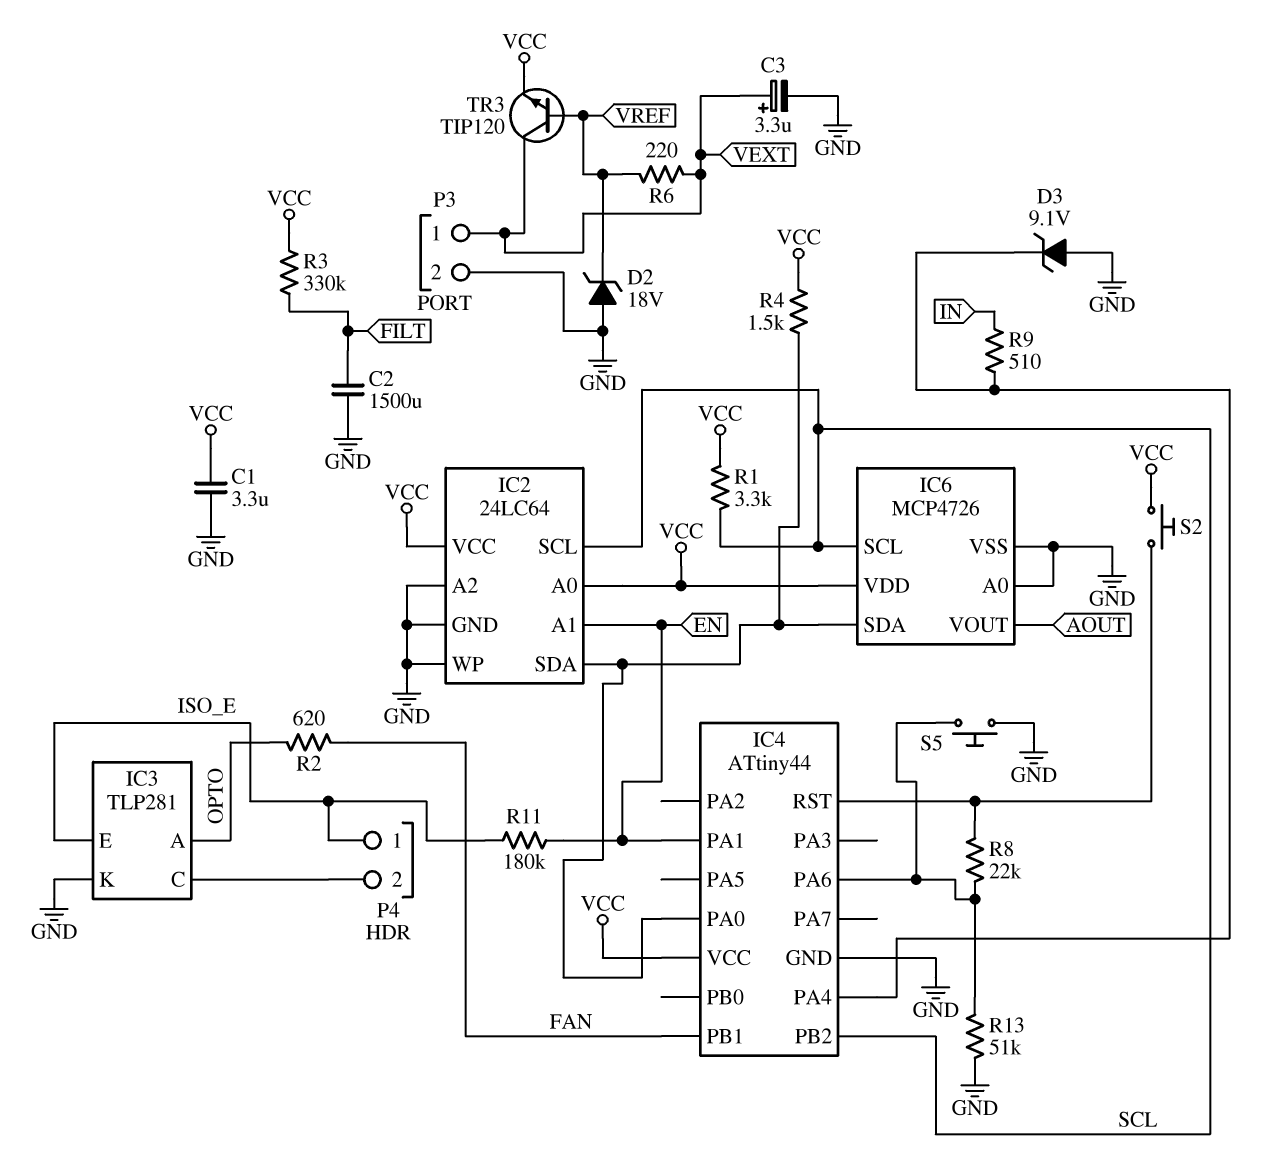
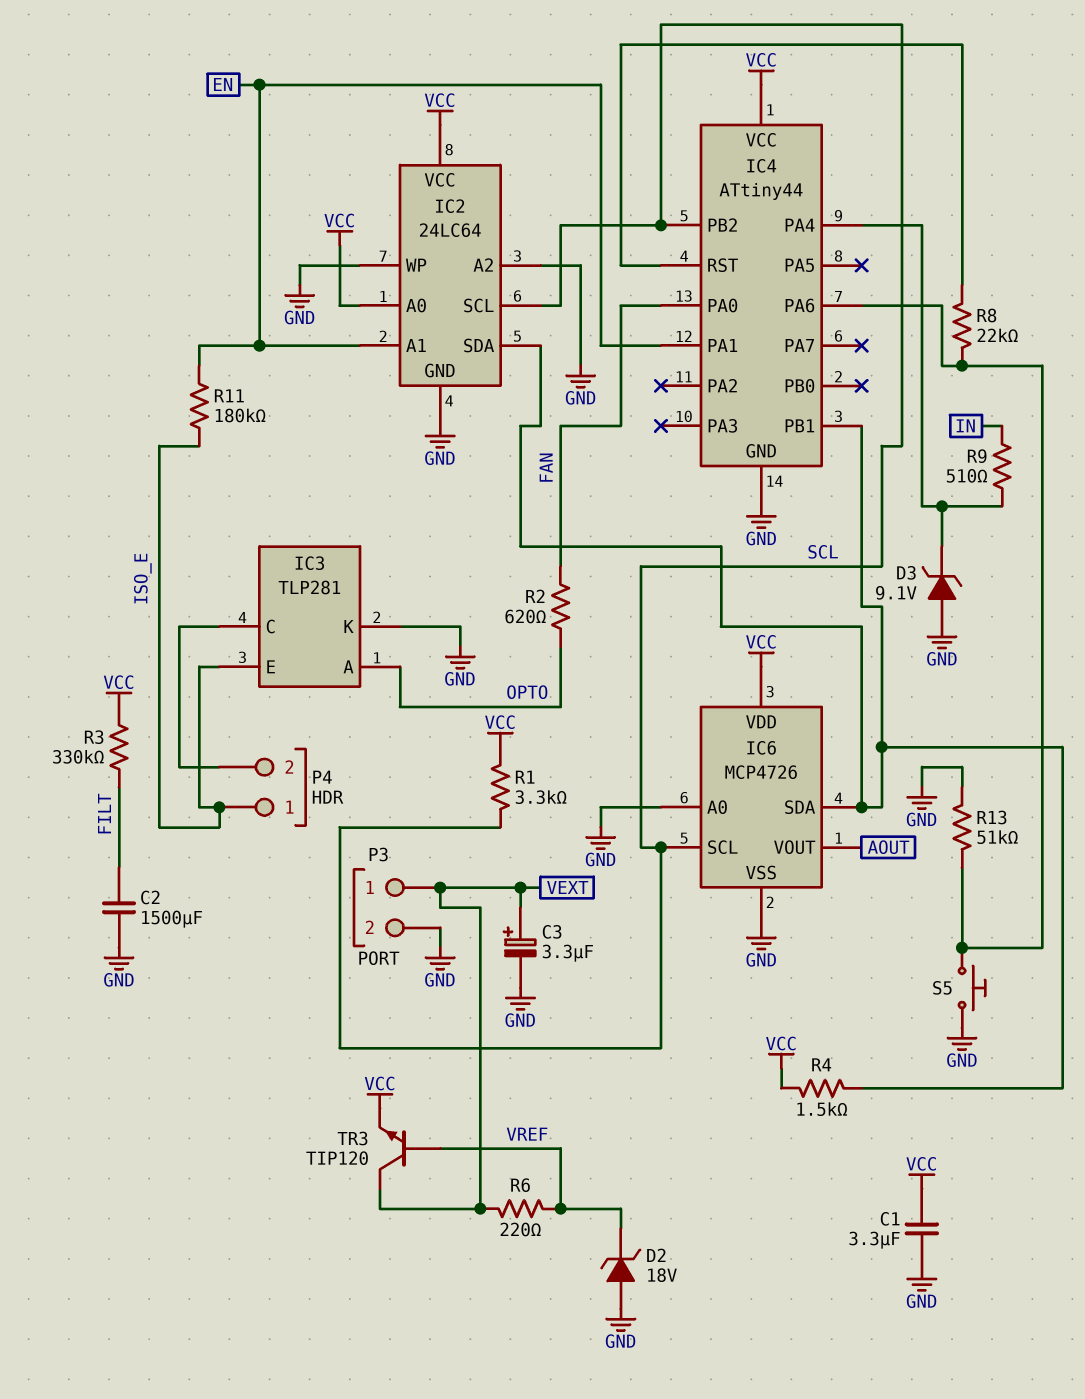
IC4 pin PA0: IC2/SDA -> FAN
IC4 pin PB1: FAN -> IC2/SDA
S2: button (IC4/RST, VCC) -> none

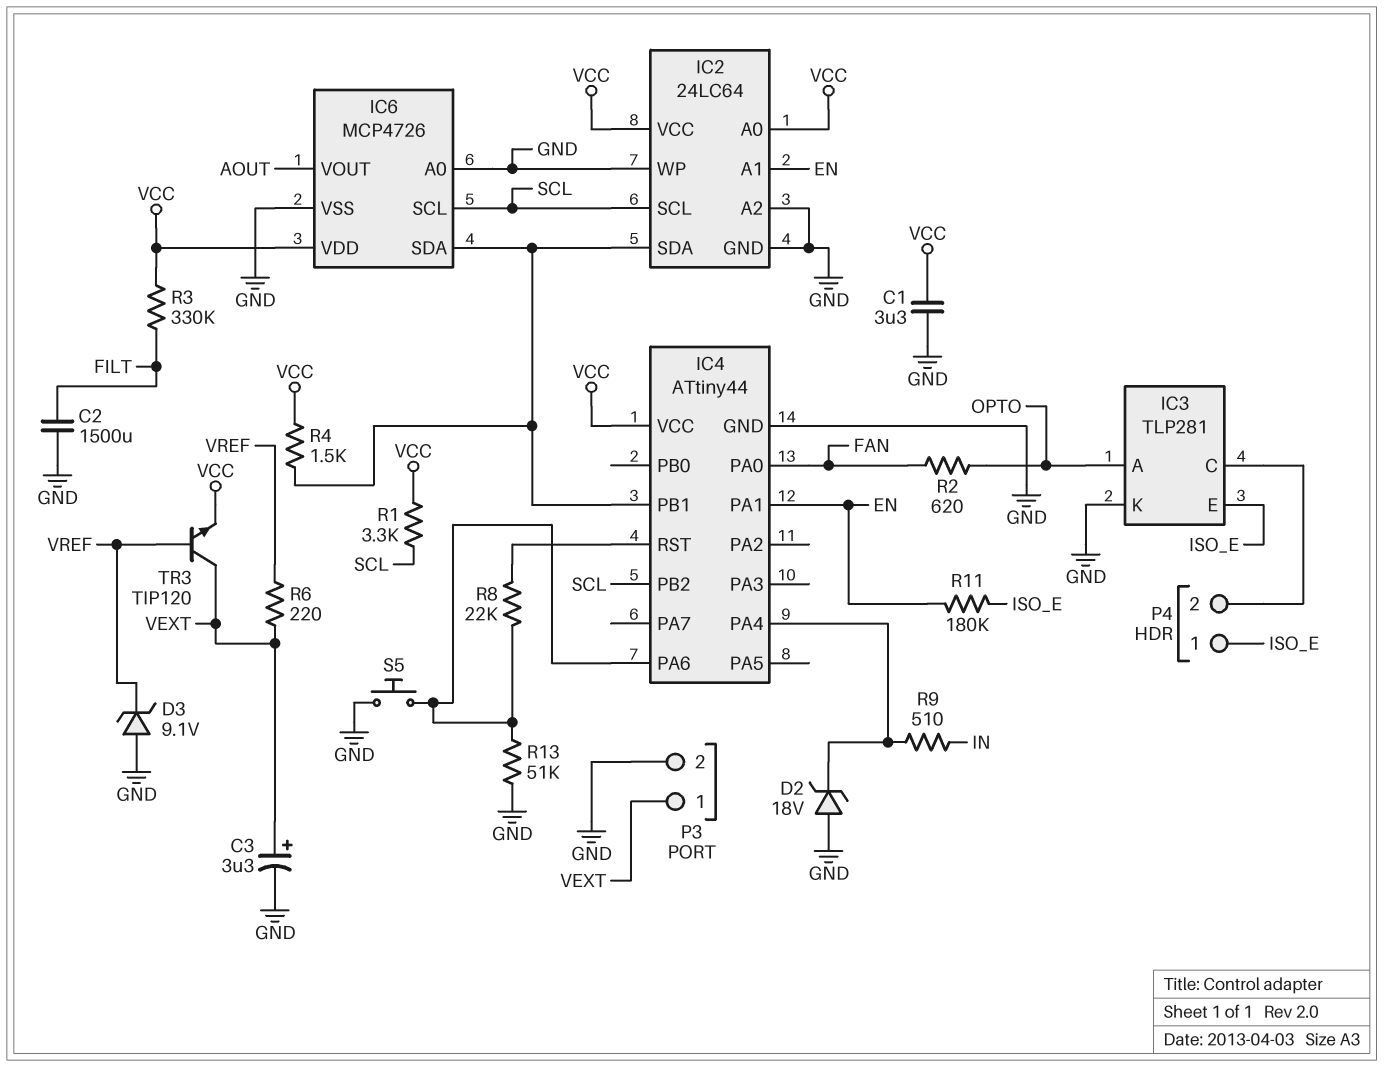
D2: zener 18V (A GND, K VREF) -> zener 18V (A GND, K IC4/PA4)
D3: zener 9.1V (A GND, K IC4/PA4) -> zener 9.1V (A GND, K VREF)

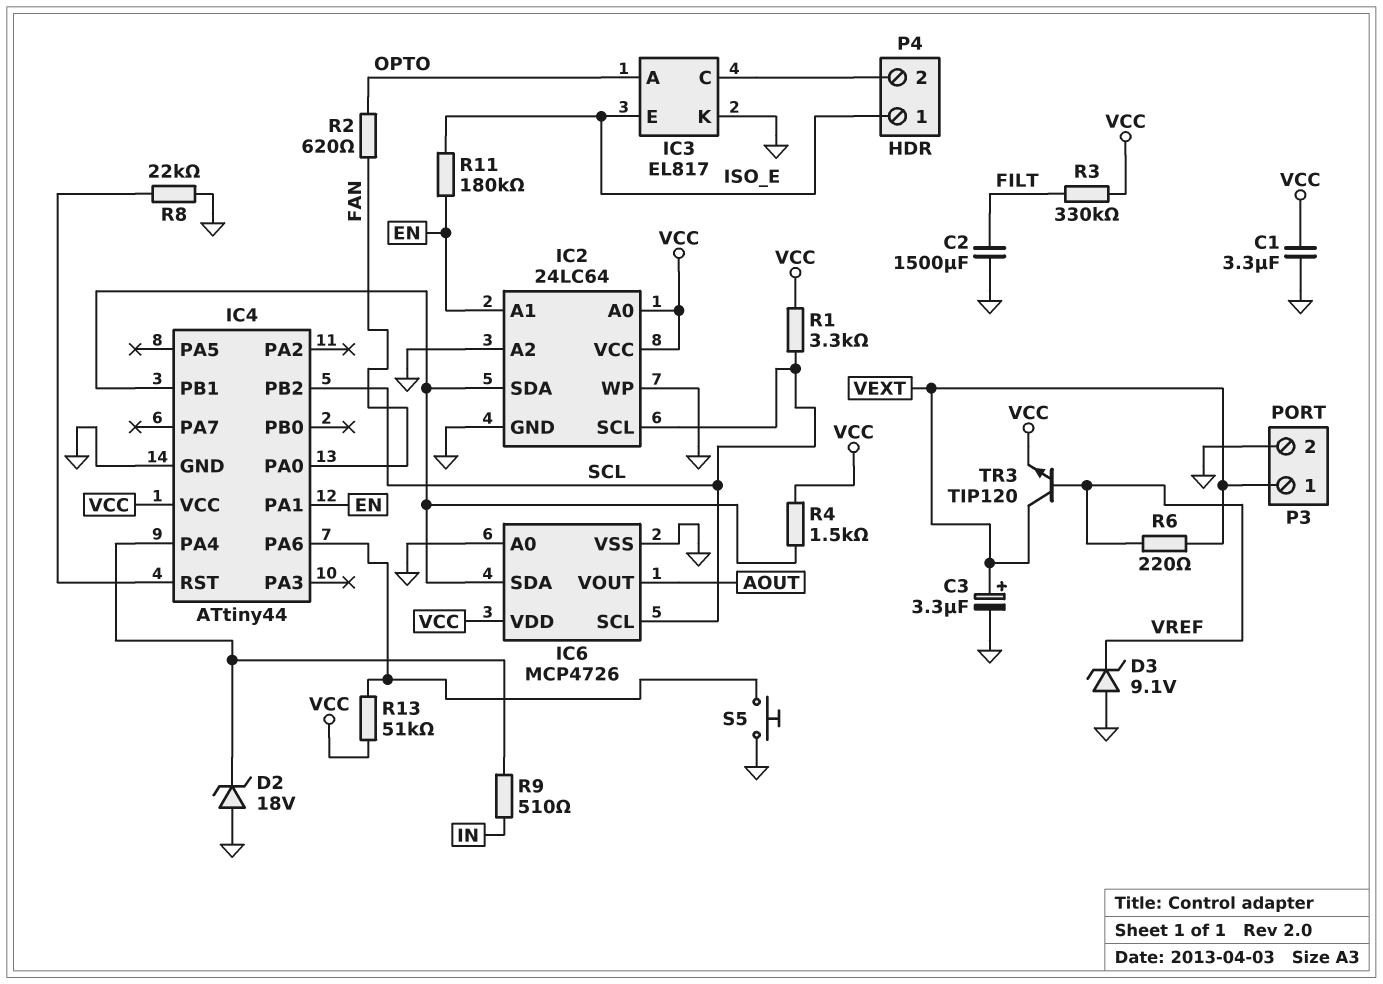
IC3: TLP281 -> EL817
R8: 22k (IC4/PA6, IC4/RST) -> 22k (GND, IC4/RST)
R13: 51k (GND, IC4/PA6) -> 51k (IC4/PA6, VCC)

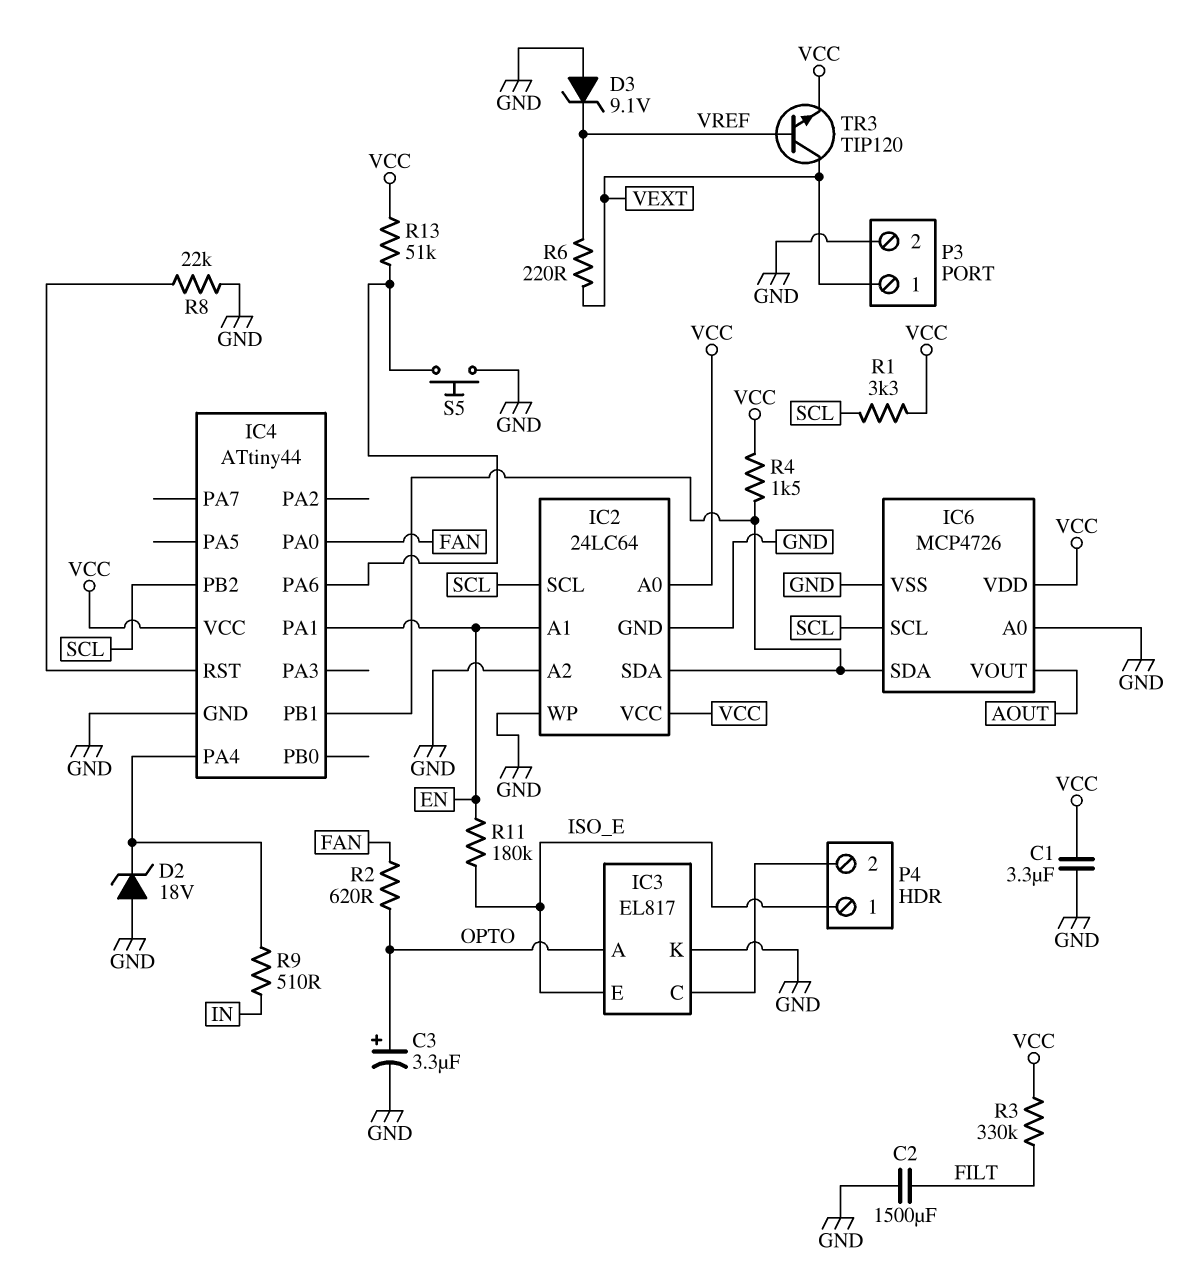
C3: 3.3uF (plus VEXT, minus GND) -> 3.3uF (plus OPTO, minus GND)

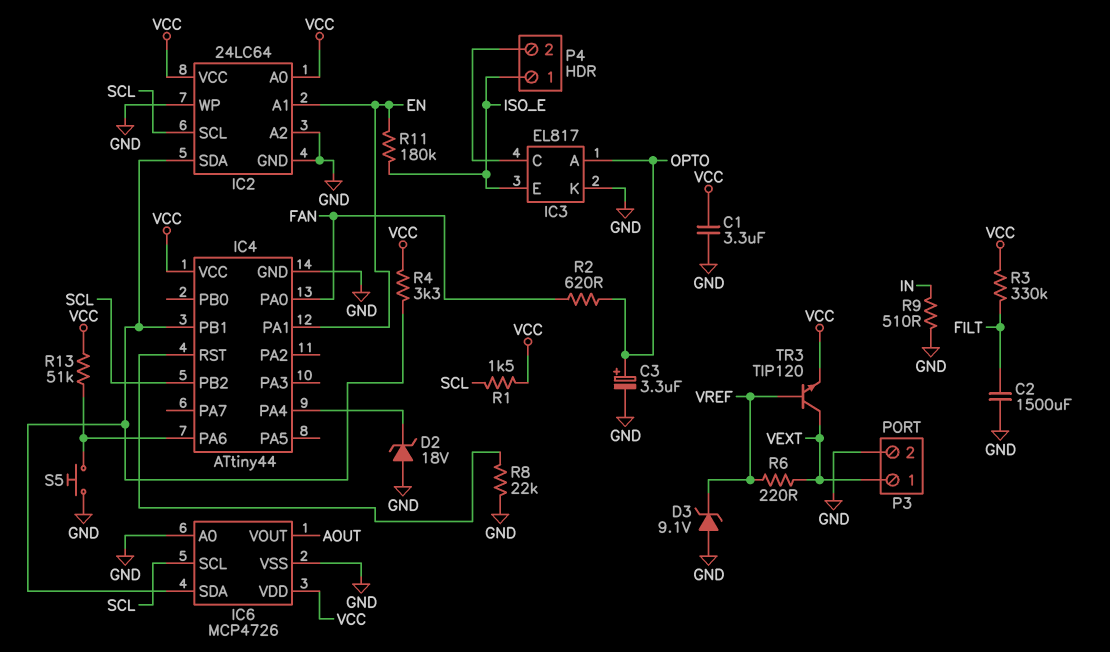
R1: 3.3k (SCL, VCC) -> 1.5k (SCL, VCC)
R4: 1.5k (IC2/SDA, VCC) -> 3.3k (IC2/SDA, VCC)
R9: 510 (IC4/PA4, IN) -> 510 (GND, IN)

